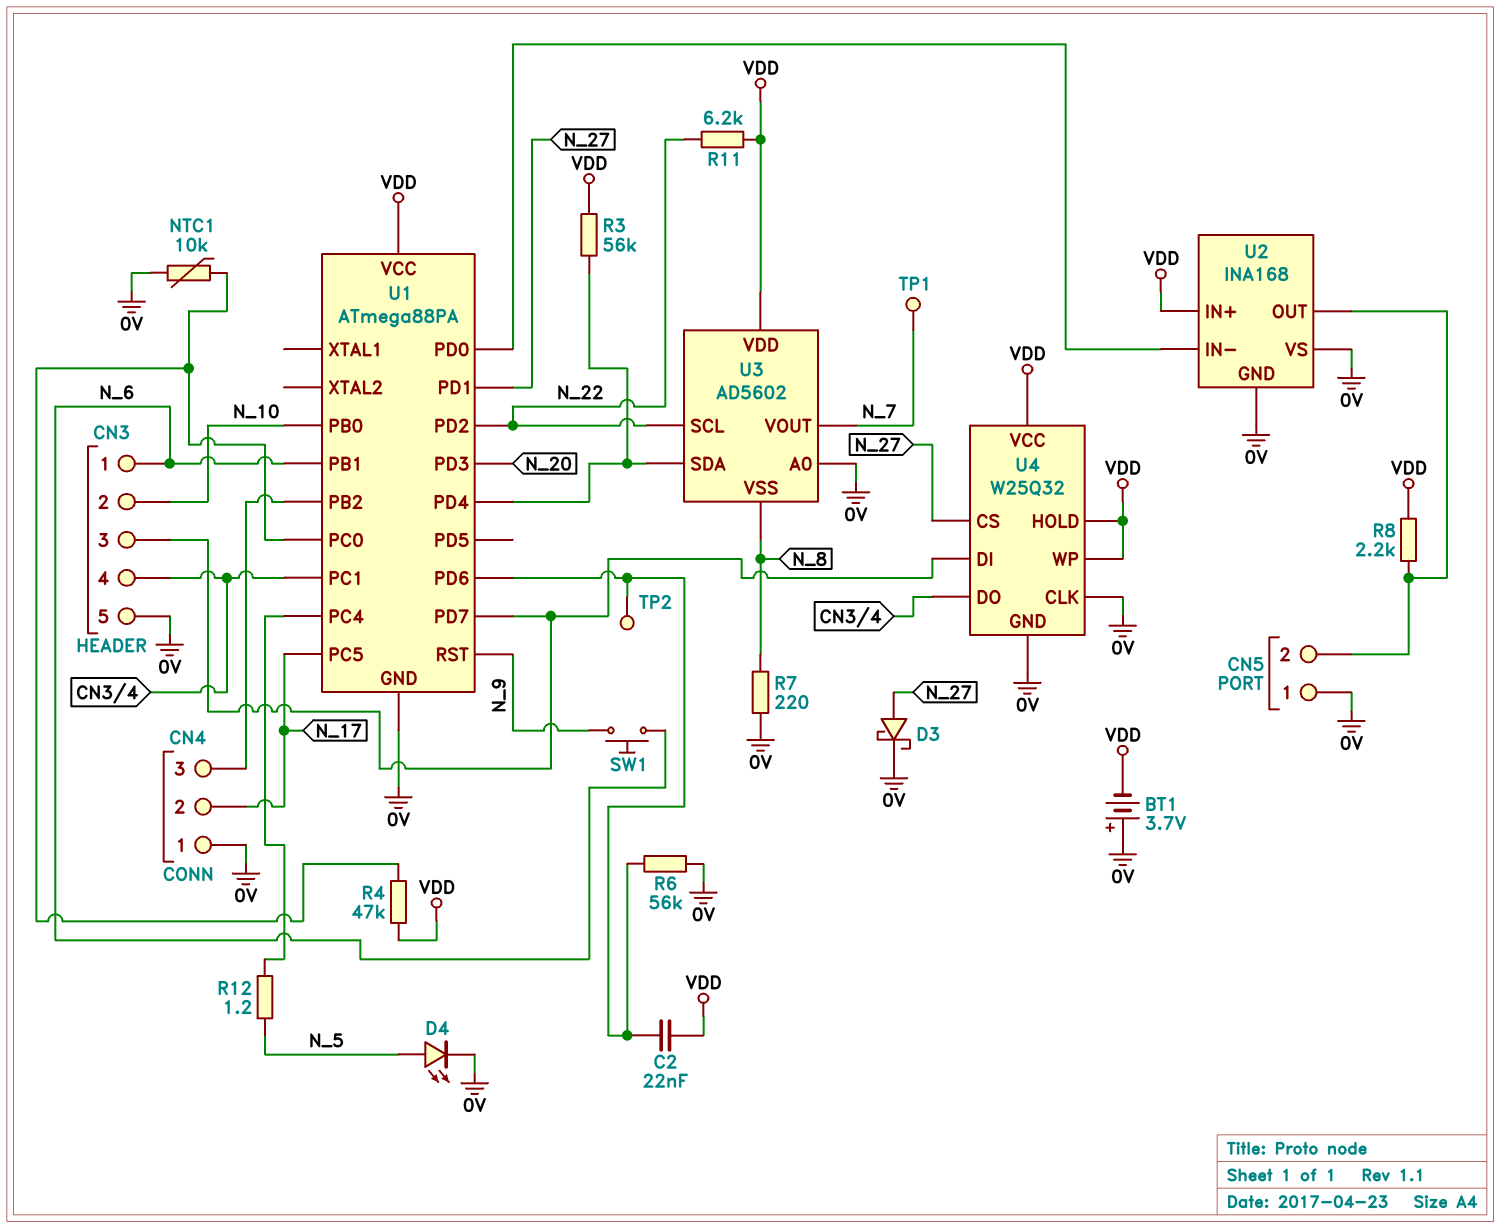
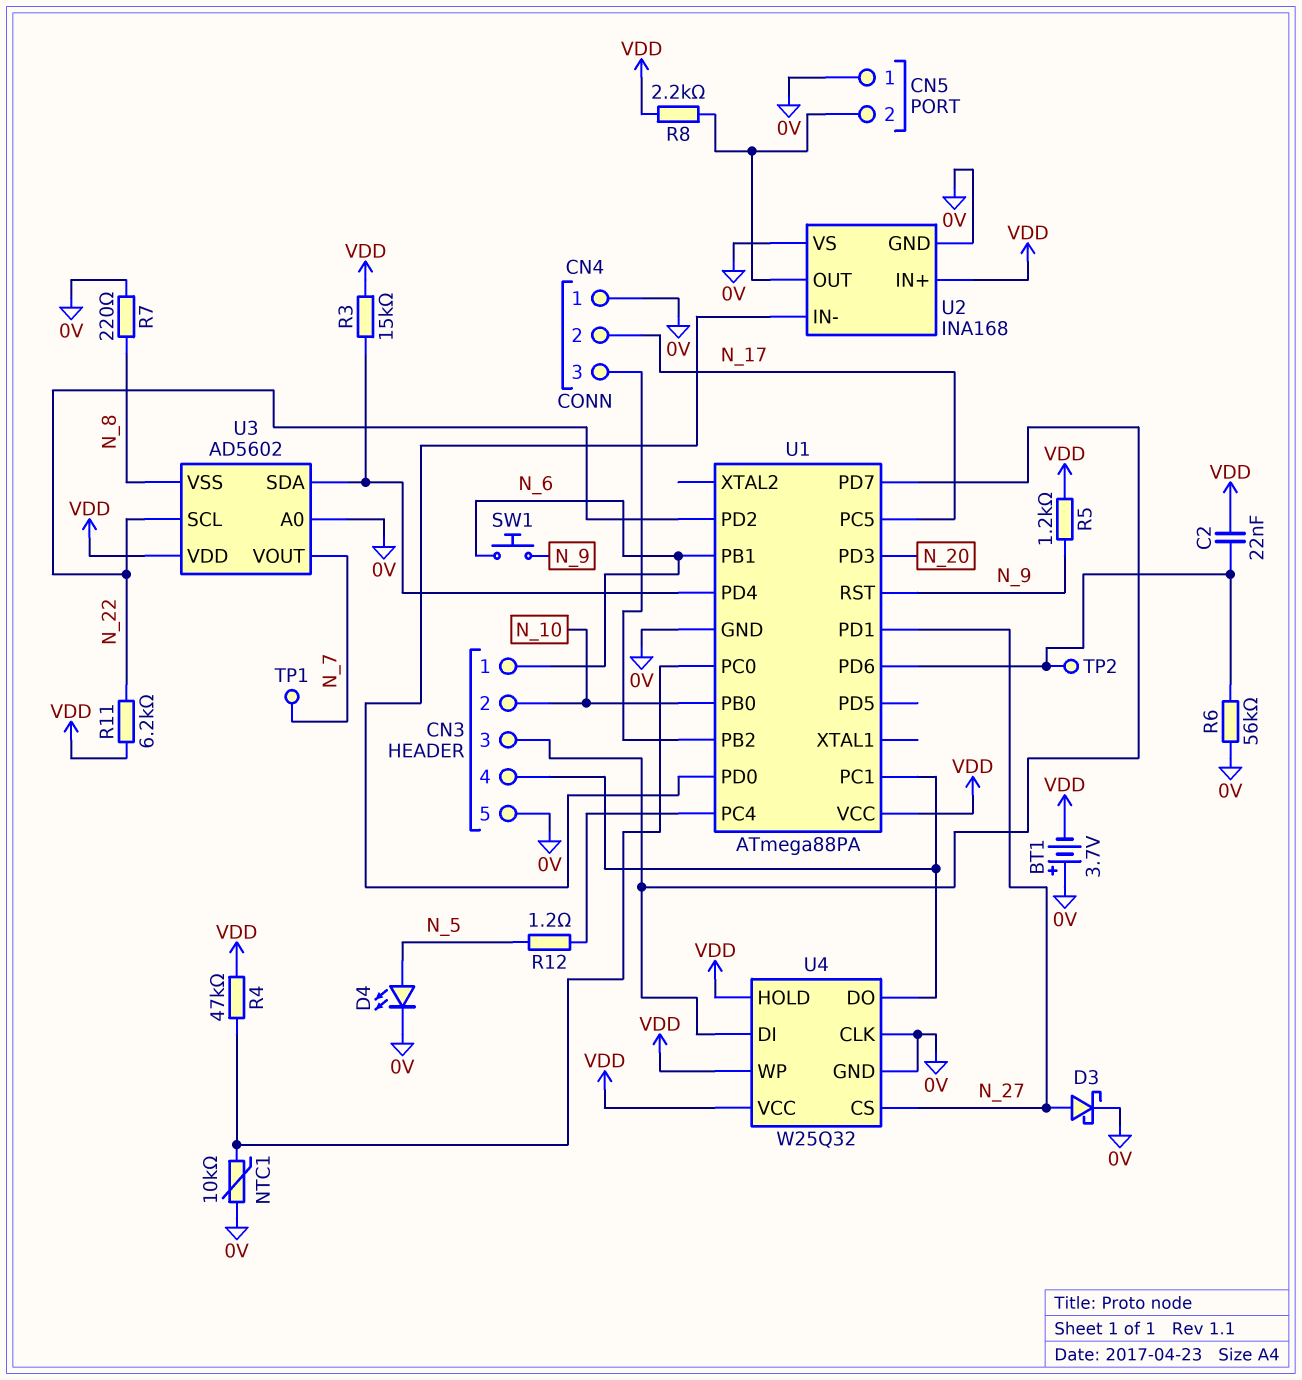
R3: 56k (U1/PD4, VDD) -> 15k (U1/PD4, VDD)
R5: none -> 1.2k (N_9, VDD)

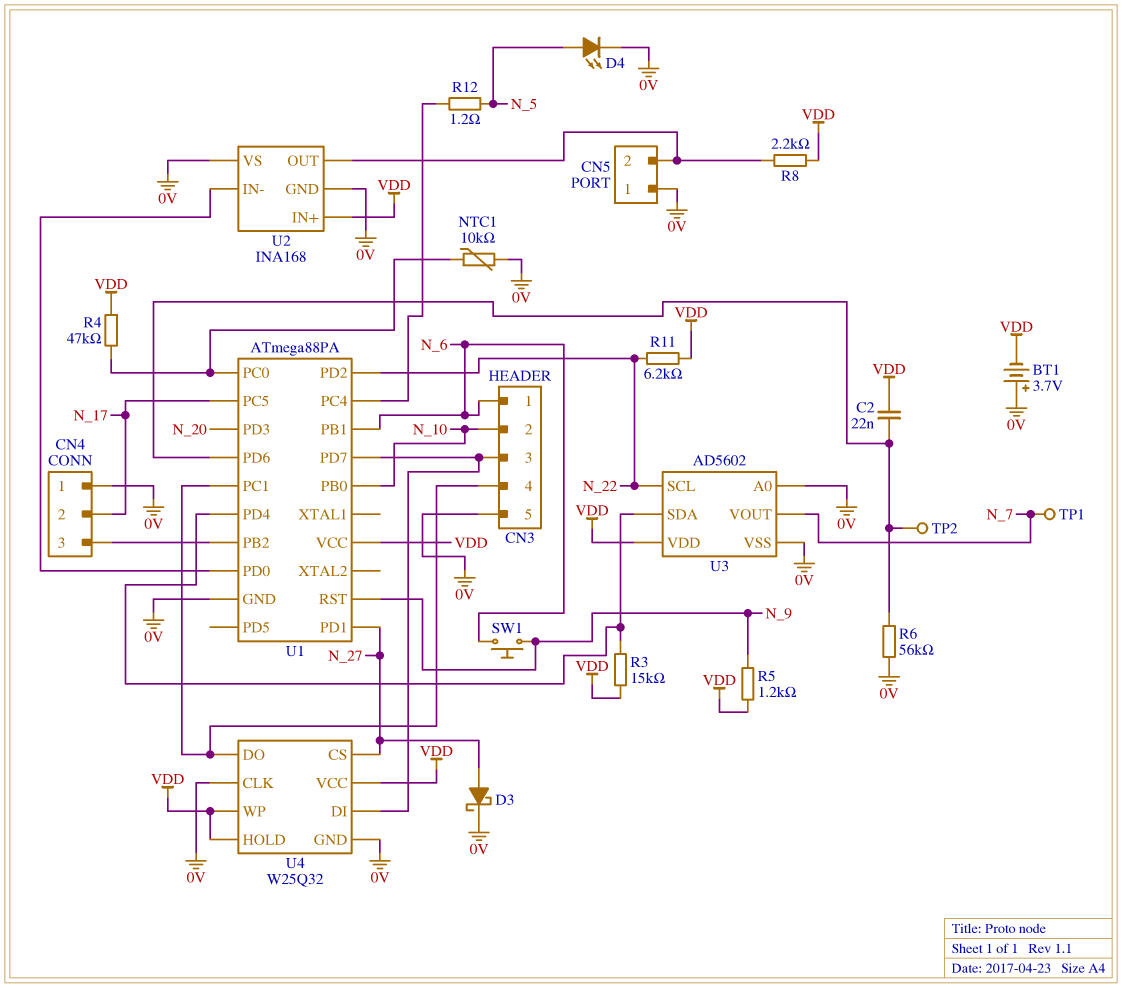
R7: 220 (0V, N_8) -> none
U3 pin VSS: N_8 -> 0V

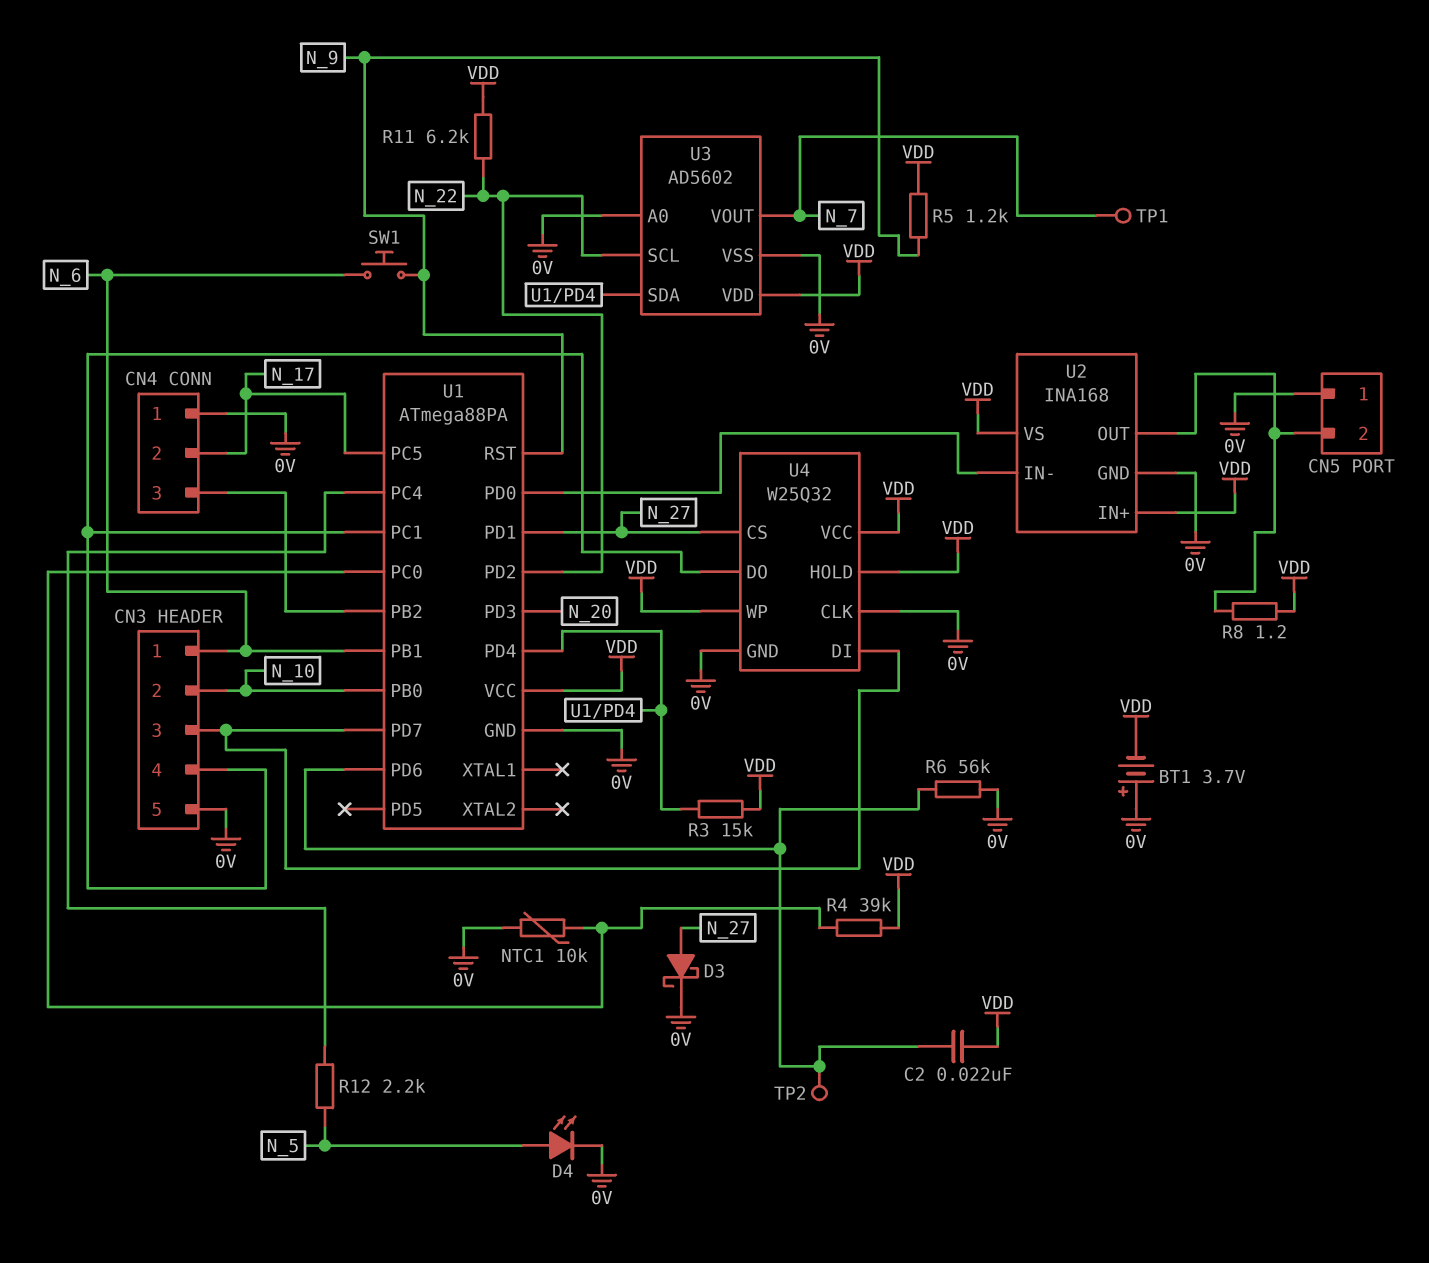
R4: 47k (U1/PC0, VDD) -> 39k (U1/PC0, VDD)
R8: 2.2k (CN5/2, VDD) -> 1.2 (CN5/2, VDD)
R12: 1.2 (N_5, U1/PC4) -> 2.2k (N_5, U1/PC4)
U2 pin VS: 0V -> VDD

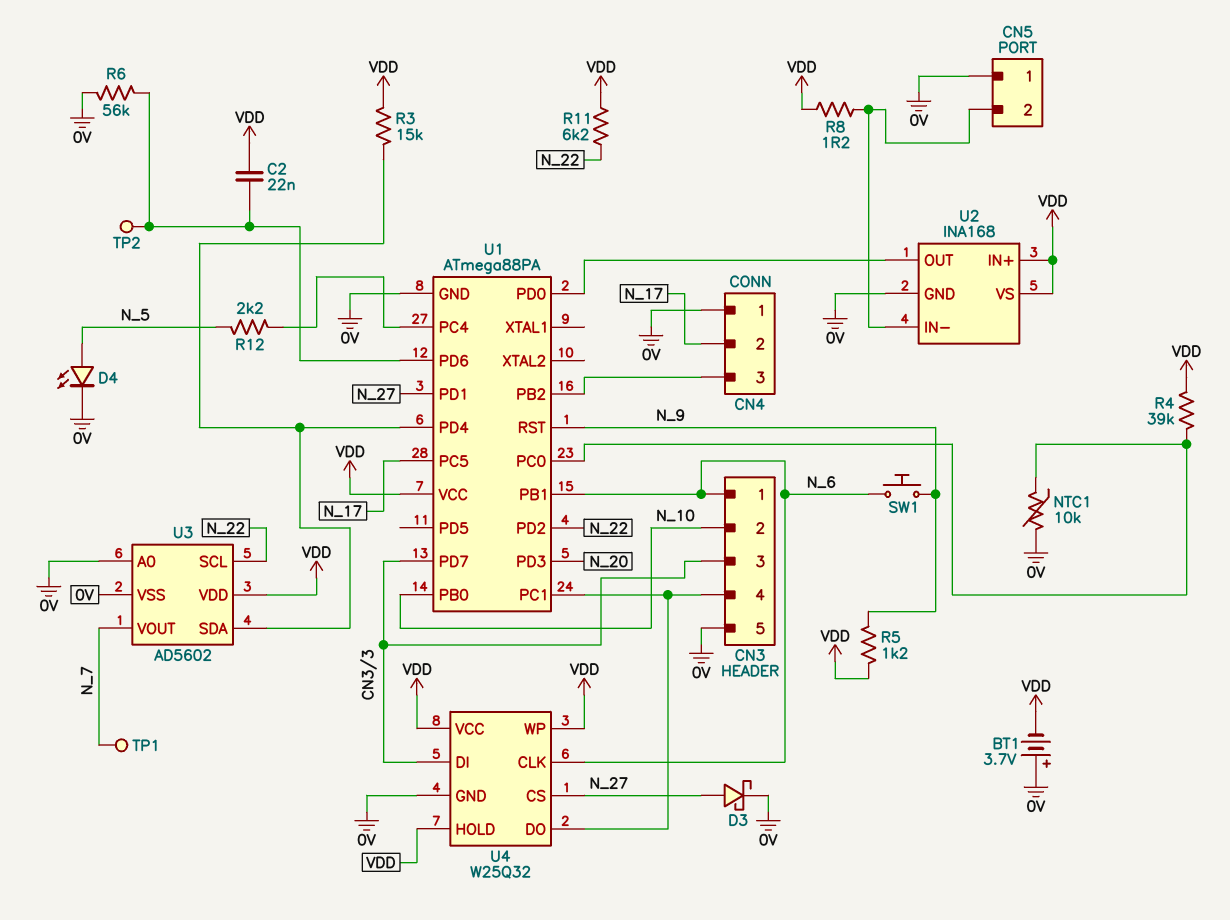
U2 pin IN-: U1/PD0 -> CN5/2
U2 pin OUT: CN5/2 -> U1/PD0
U4 pin CLK: 0V -> N_6

